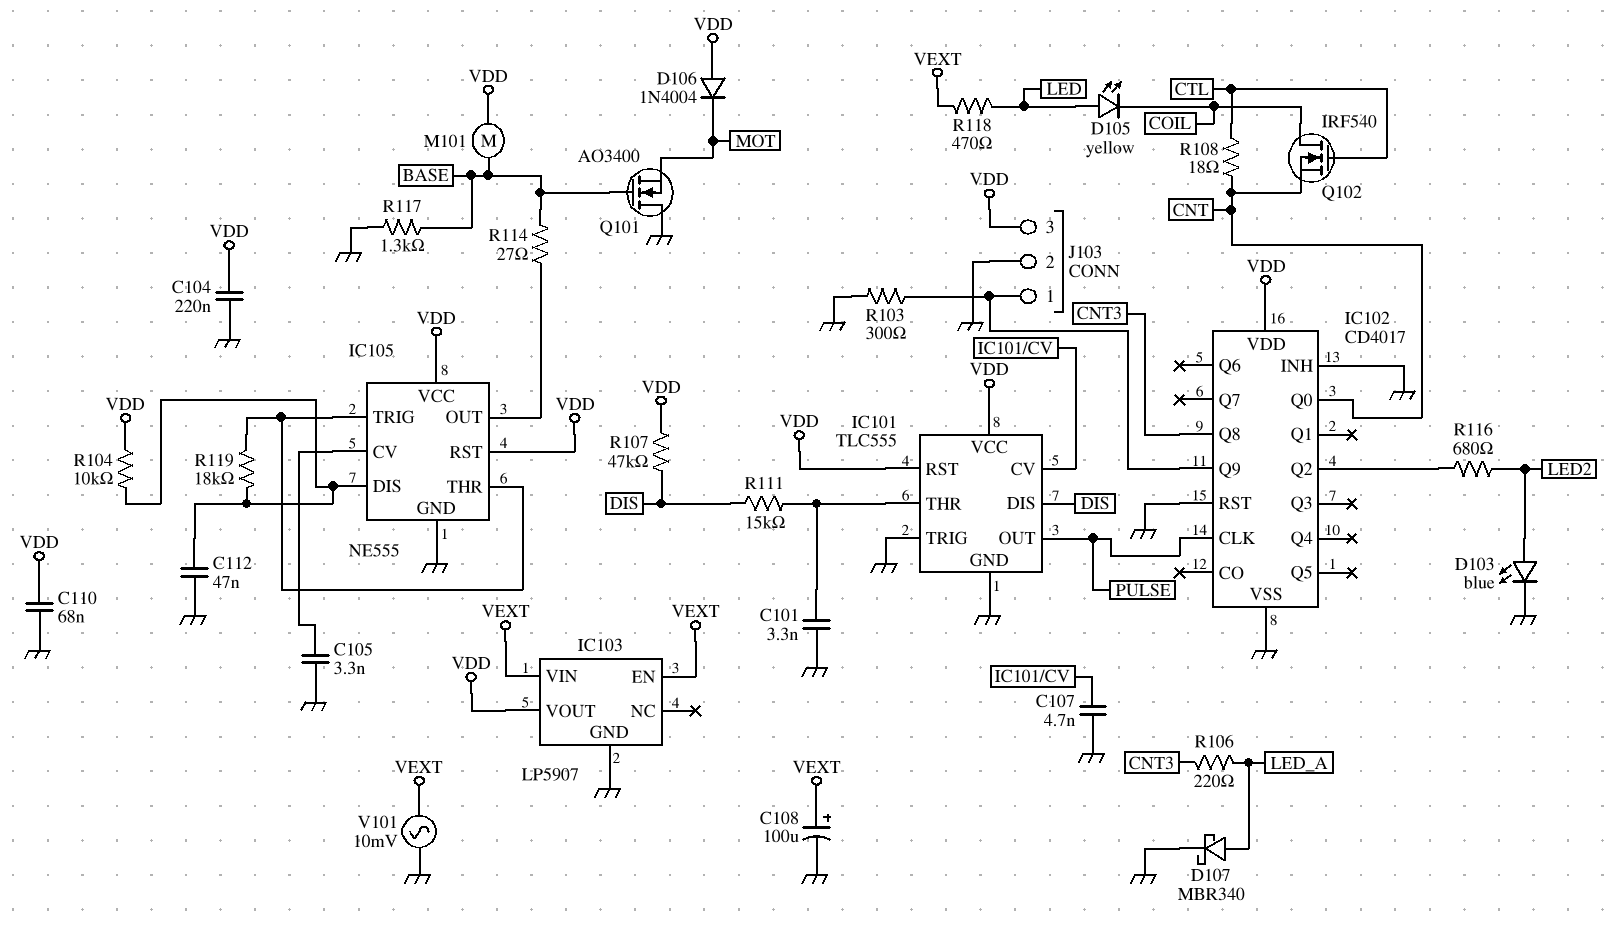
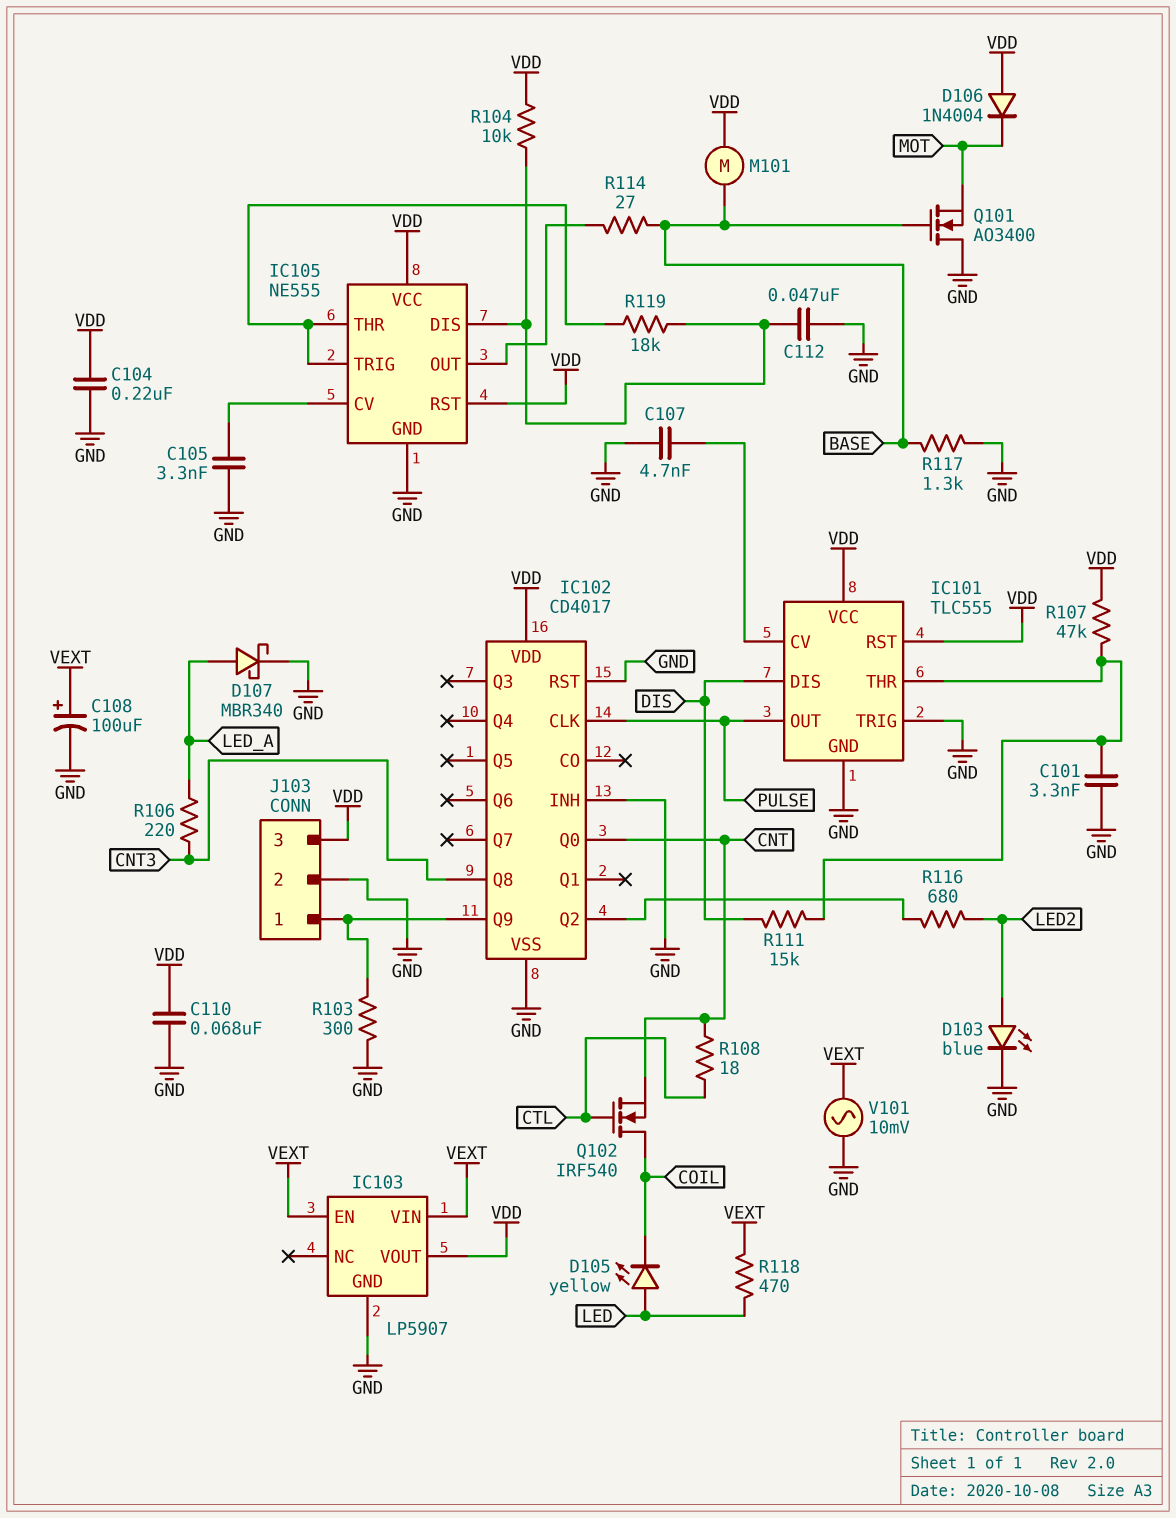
R107: 47k (DIS, VDD) -> 47k (IC101/THR, VDD)

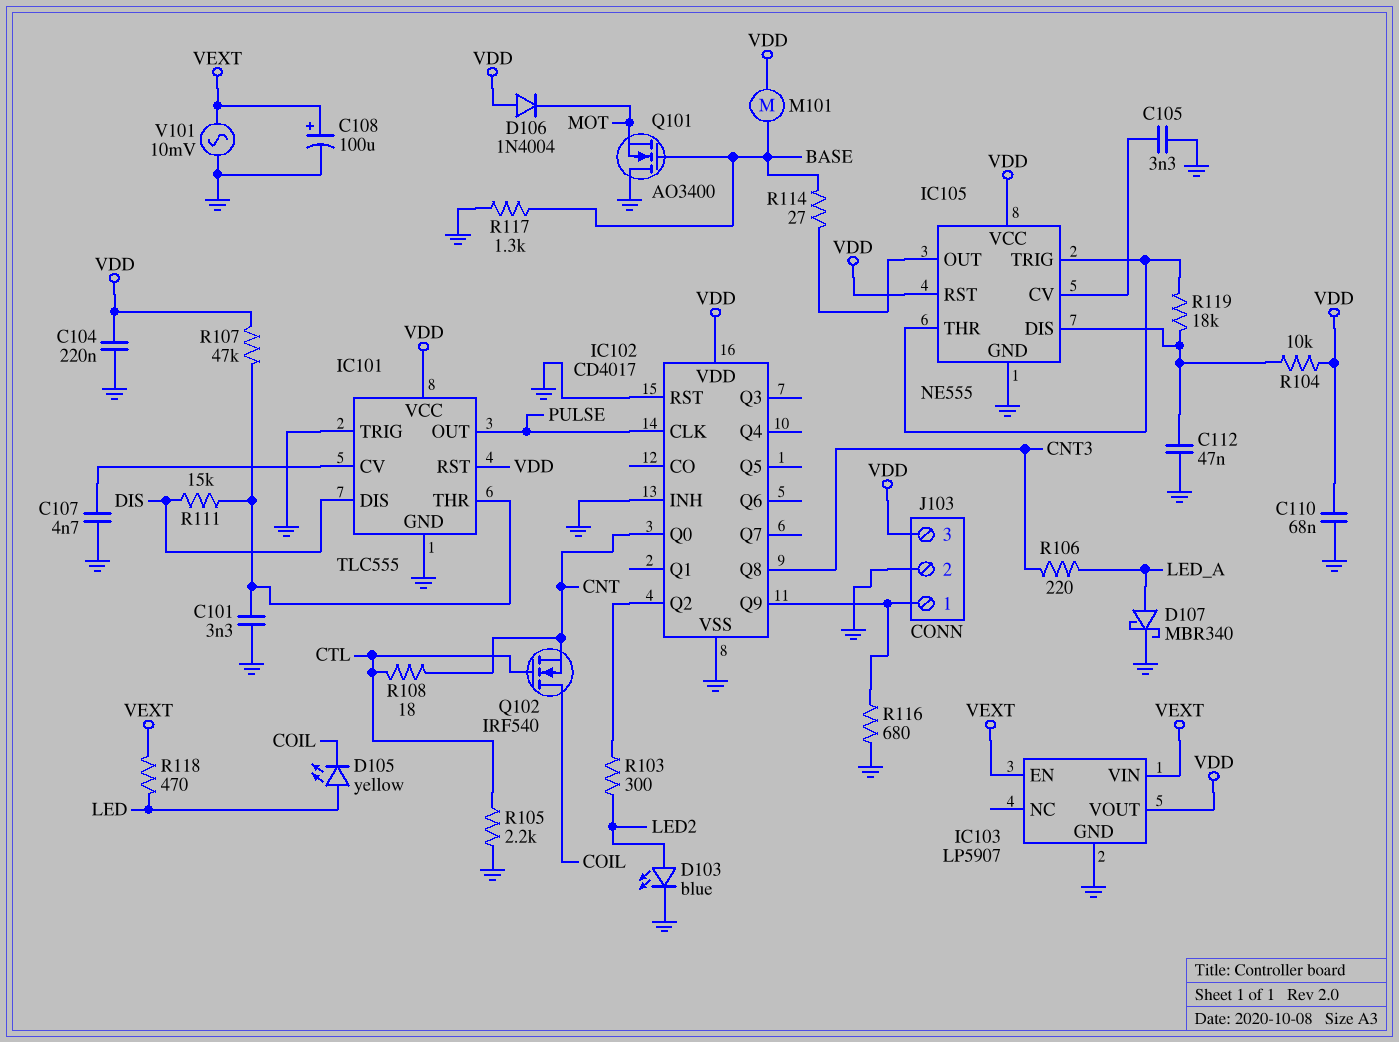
R103: 300 (GND, IC102/Q9) -> 300 (IC102/Q2, LED2)
R105: none -> 2.2k (CTL, GND)
R116: 680 (IC102/Q2, LED2) -> 680 (GND, IC102/Q9)

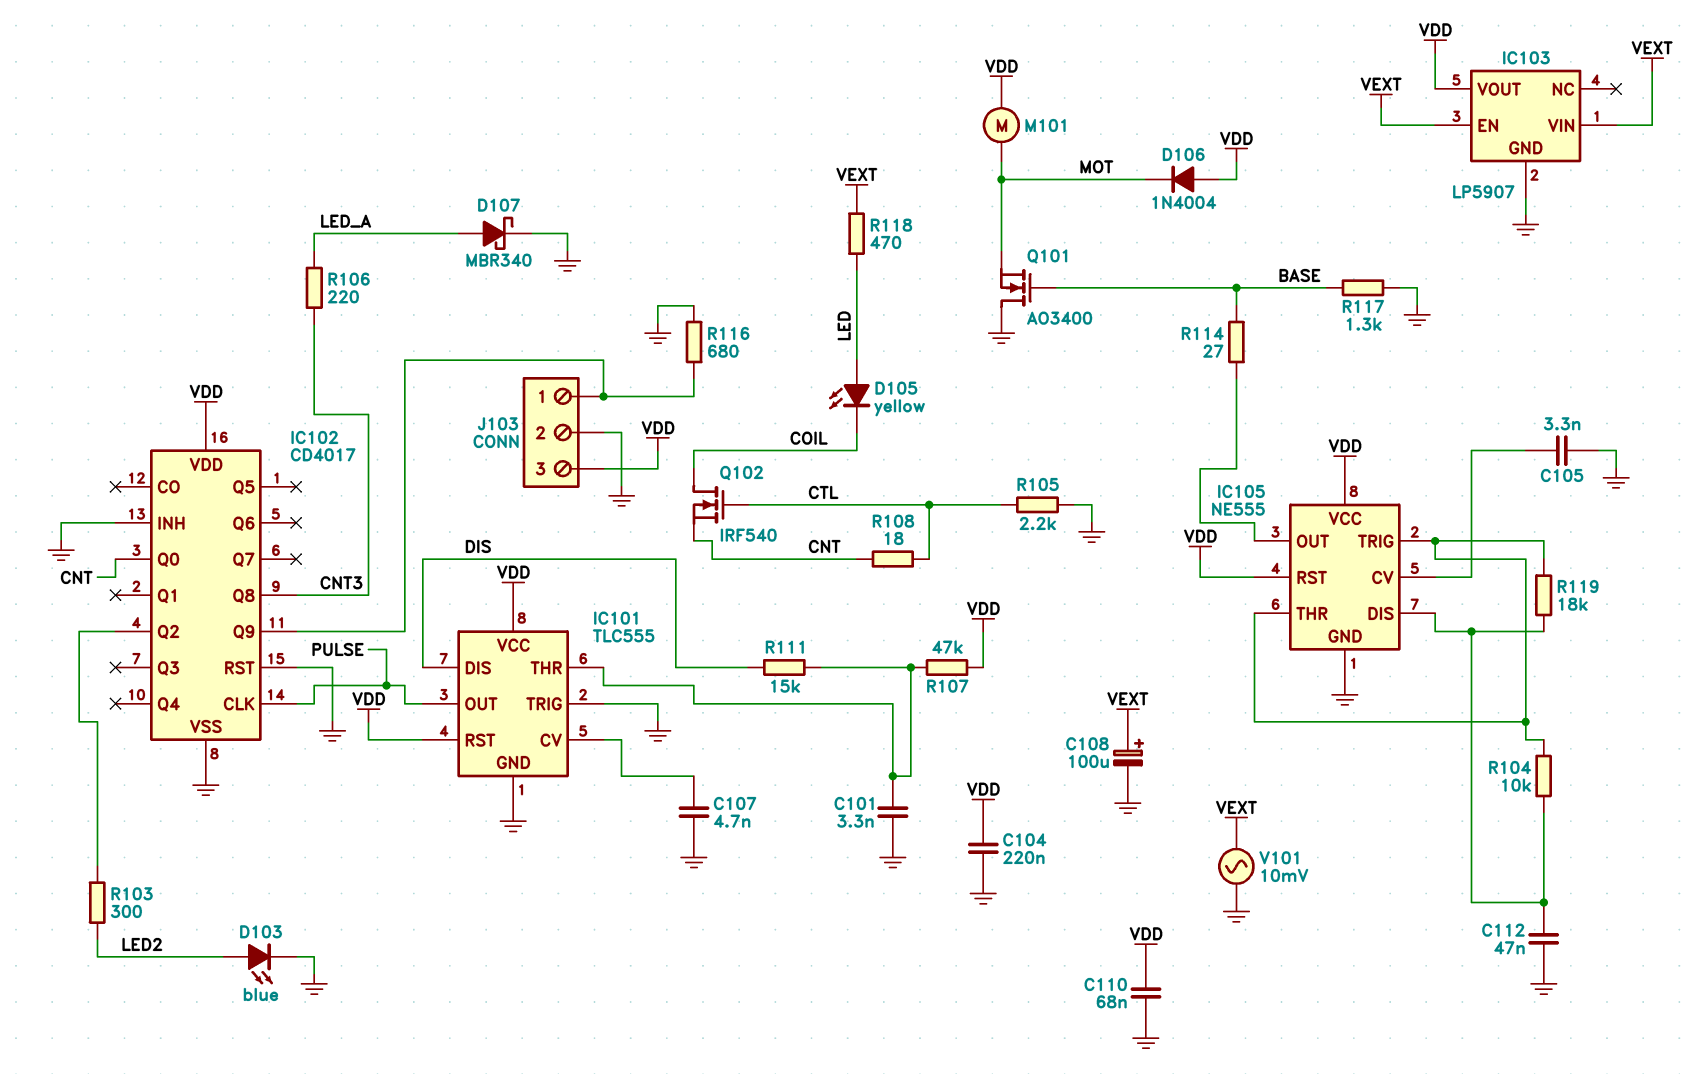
M101: motor (BASE, VDD) -> motor (MOT, VDD)
R104: 10k (IC105/DIS, VDD) -> 10k (IC105/DIS, IC105/THR)

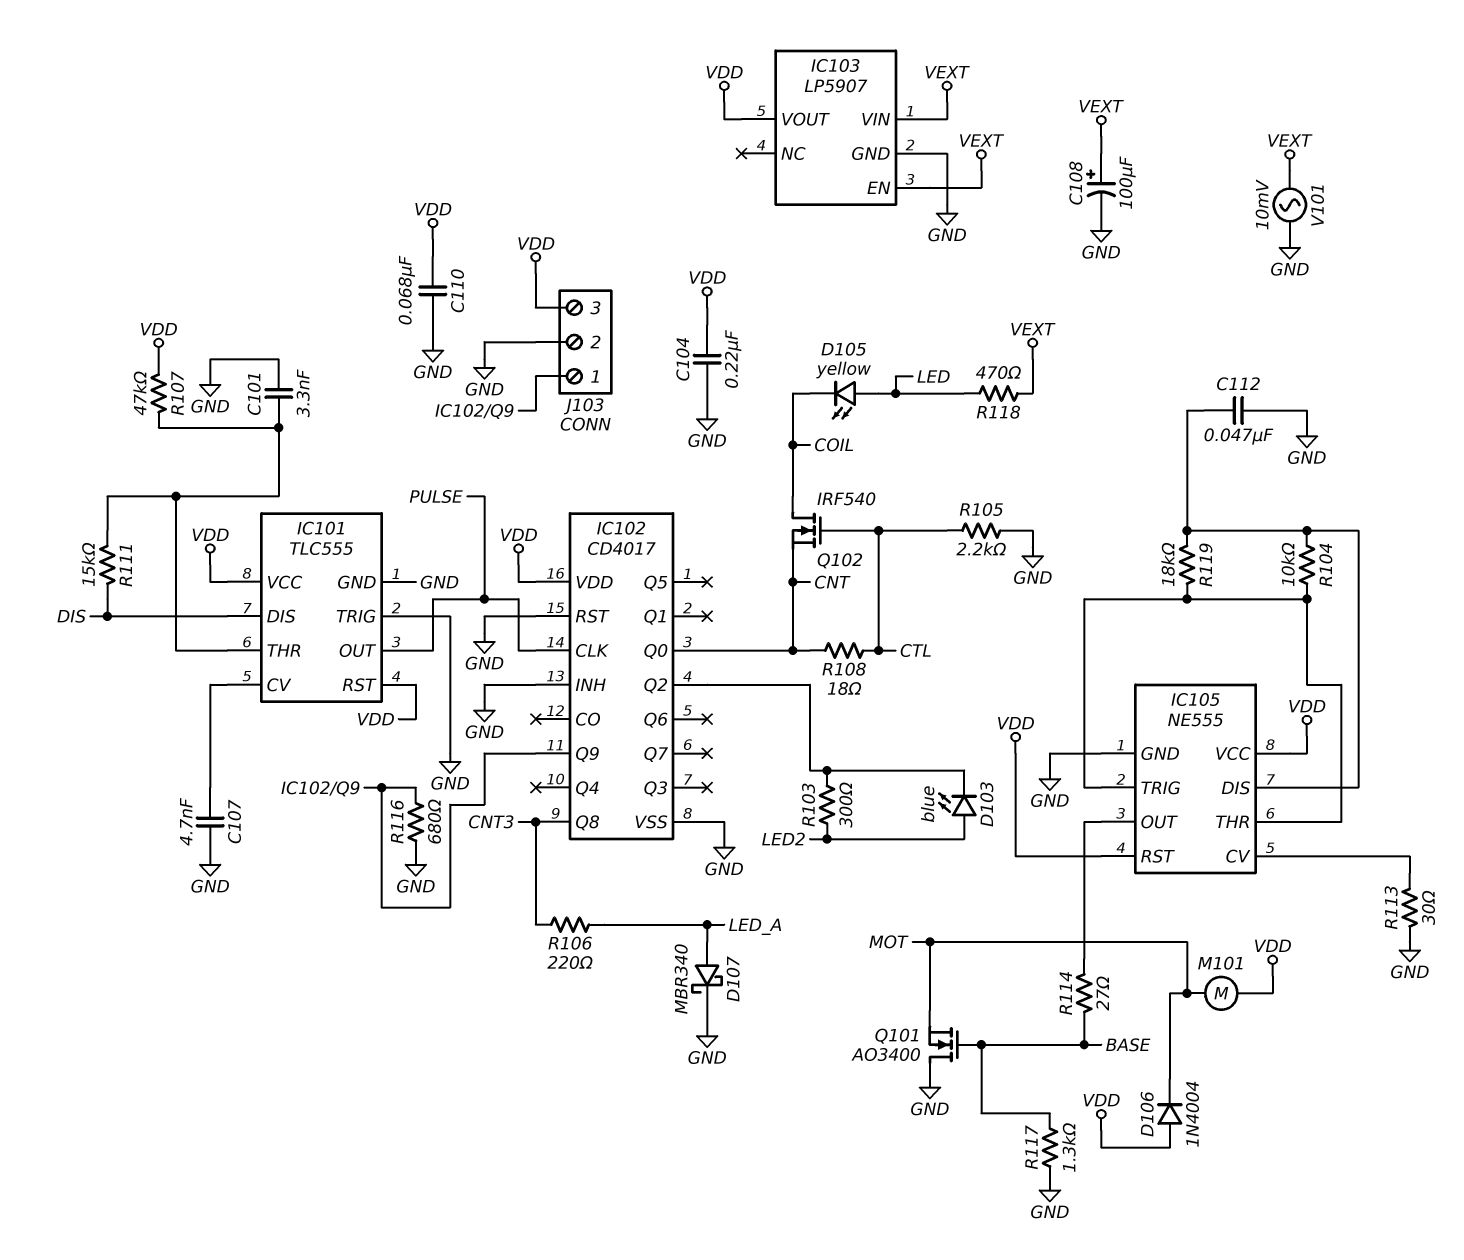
C105: 3.3nF (GND, IC105/CV) -> none
D103: LED blue (A LED2, K GND) -> LED blue (A LED2, K IC102/Q2)
R113: none -> 30 (GND, IC105/CV)

